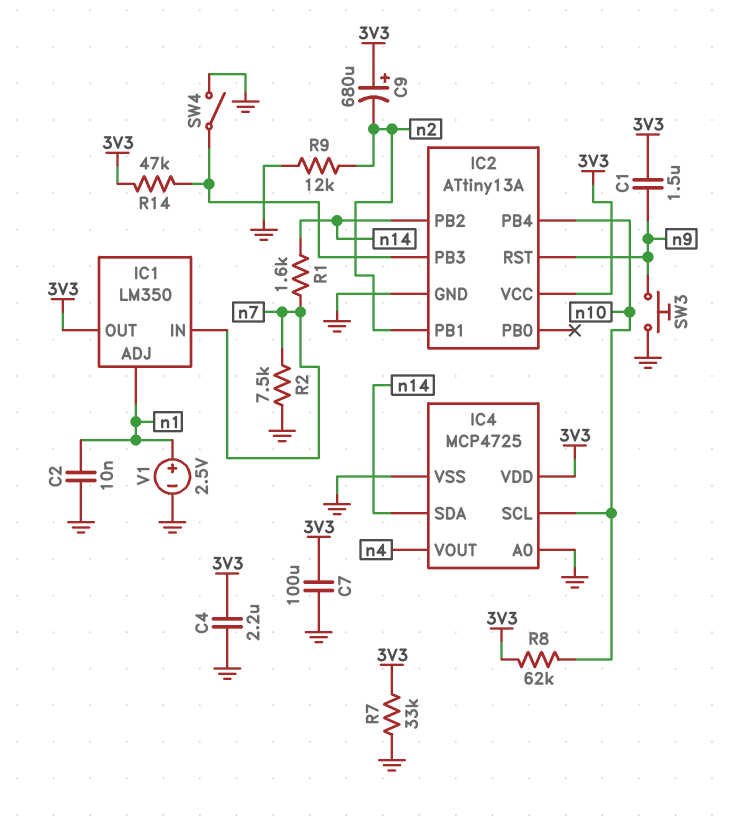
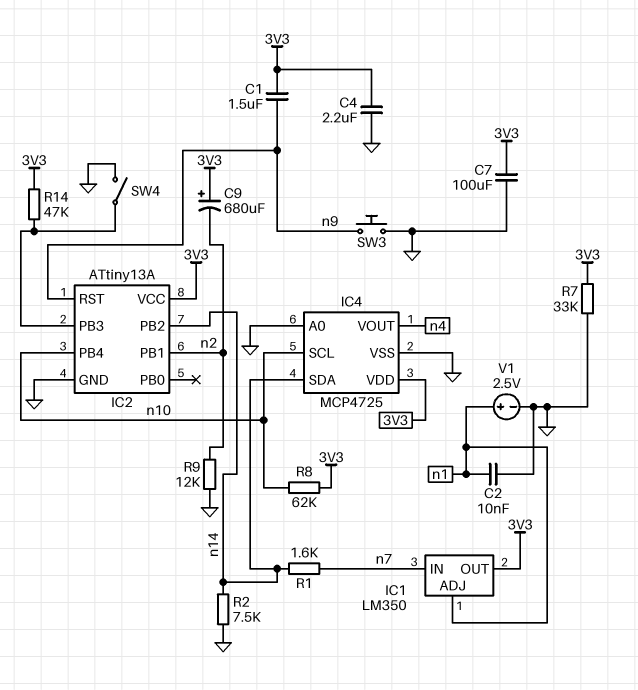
R2: 7.5k (GND, n7) -> 7.5k (GND, n14)

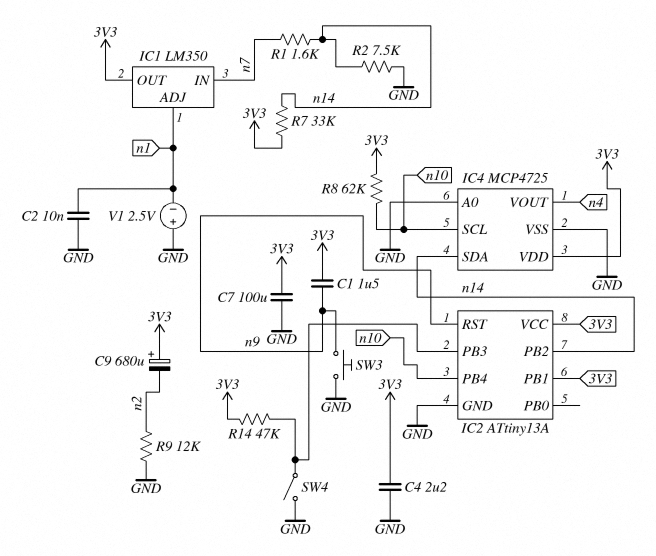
IC2 pin PB1: n2 -> 3V3
R7: 33k (3V3, GND) -> 33k (3V3, n14)
V1: 2.5V (plus n1, minus GND) -> 2.5V (plus GND, minus n1)

